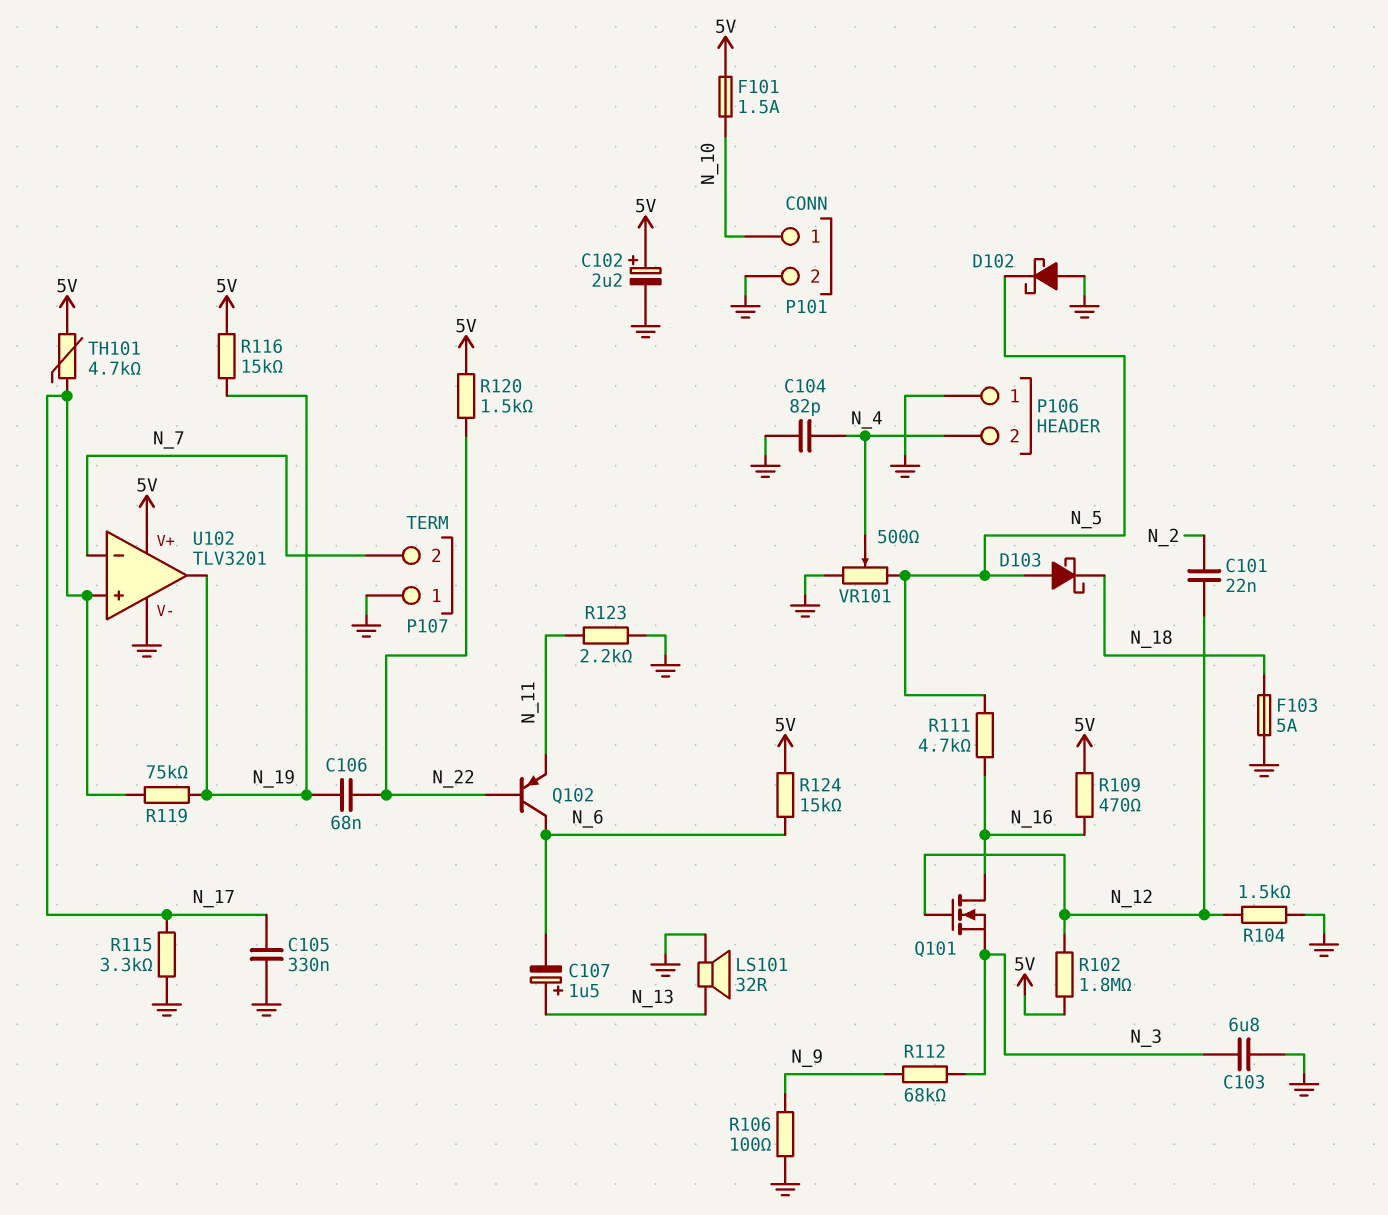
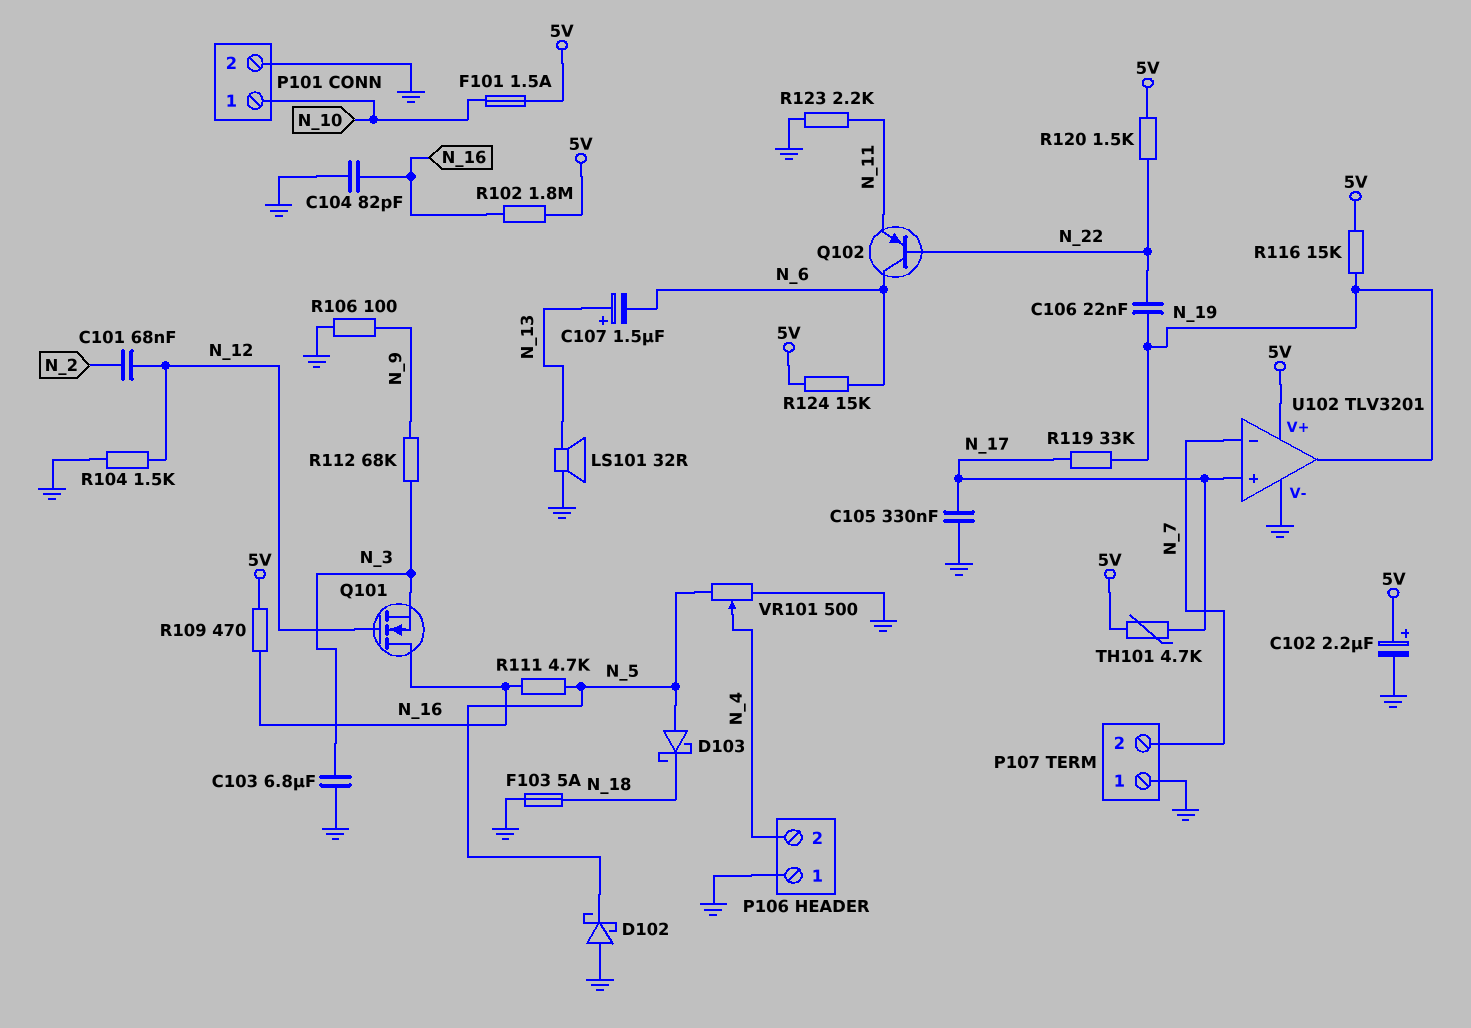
C101: 22nF (N_2, N_12) -> 68nF (N_2, N_12)
C104: 82pF (GND, N_4) -> 82pF (GND, N_16)
C106: 68nF (N_19, N_22) -> 22nF (N_19, N_22)
R102: 1.8M (5V, N_12) -> 1.8M (5V, N_16)
R115: 3.3k (GND, N_17) -> none
R119: 75k (N_17, N_19) -> 33k (N_17, N_19)

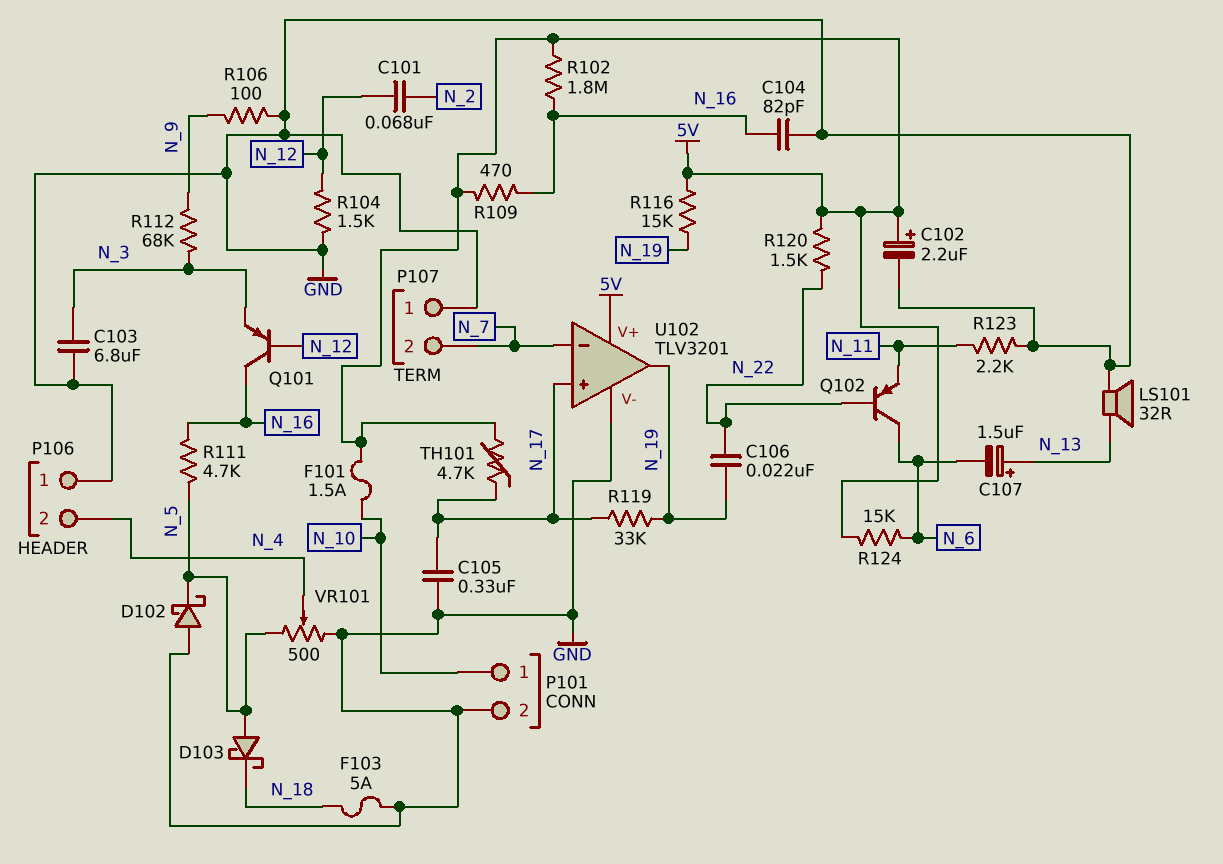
Q101: NMOS (G N_12, D N_16, S N_3) -> PNP (B N_12, C N_16, E N_3)

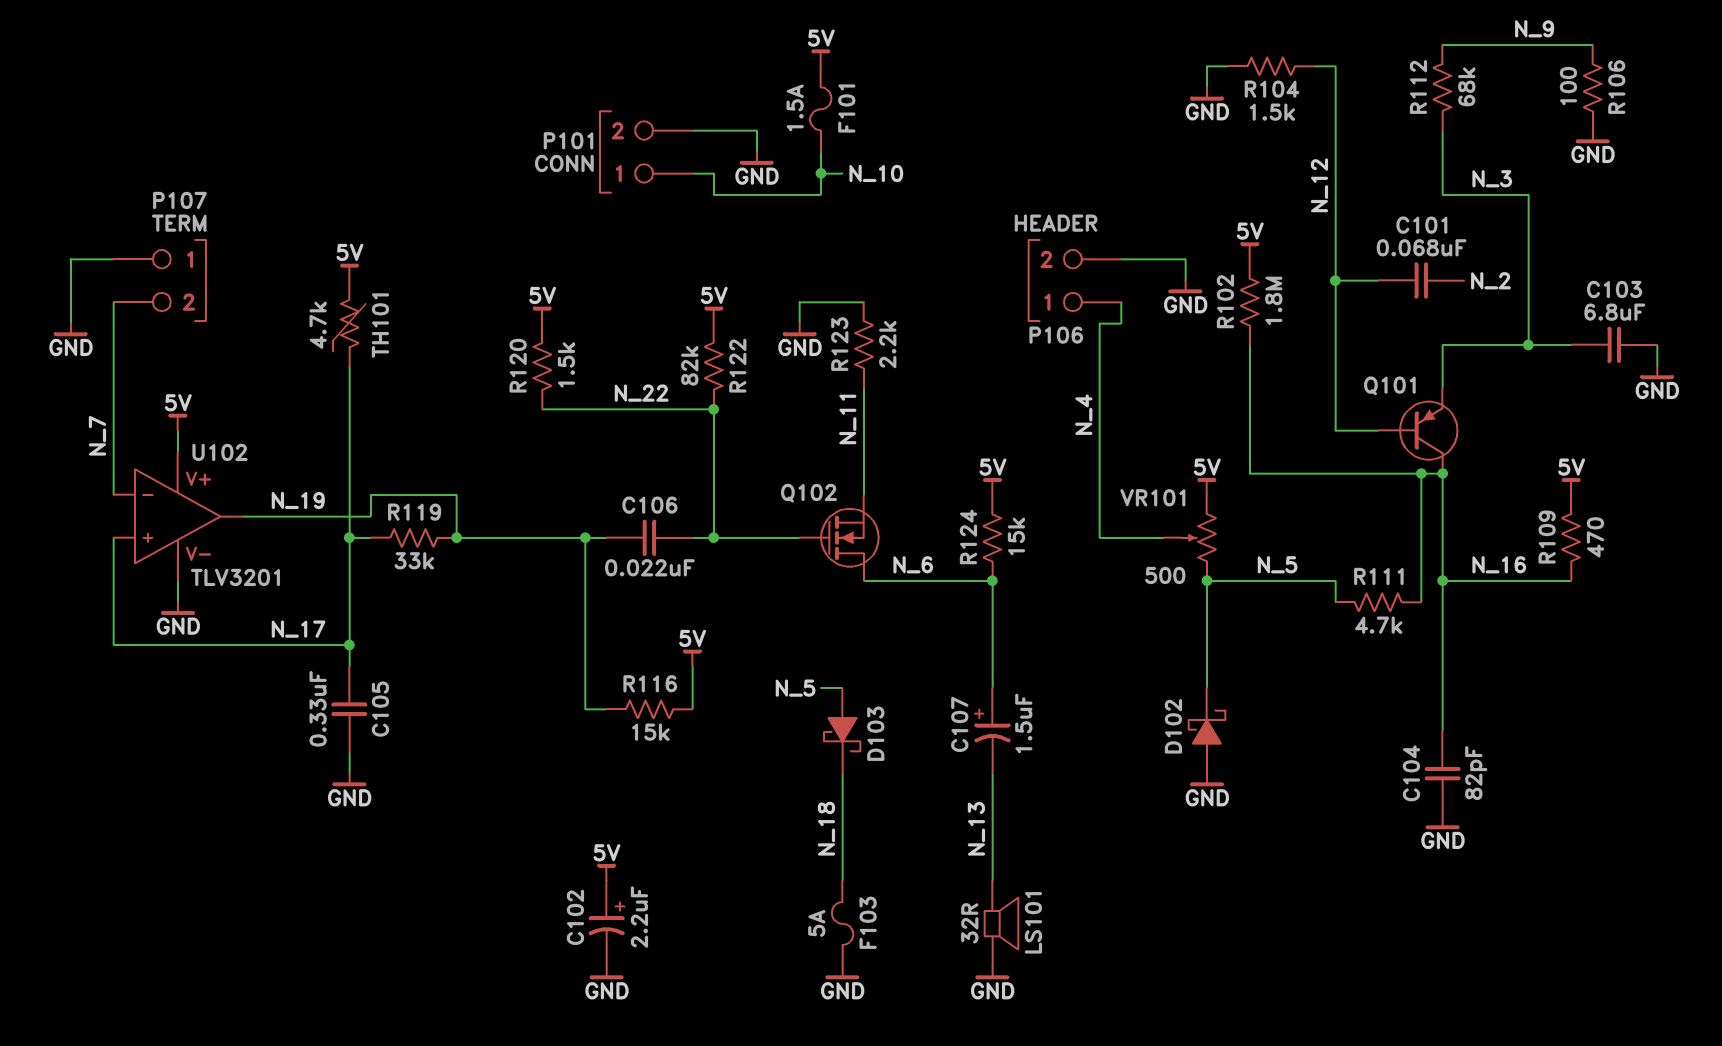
C107: 1.5uF (plus N_13, minus N_6) -> 1.5uF (plus N_6, minus N_13)
P106 pin 1: GND -> N_4
P106 pin 2: N_4 -> GND
Q102: PNP (B N_22, C N_6, E N_11) -> NMOS (G N_22, D N_6, S N_11)
R122: none -> 82k (5V, N_22)
VR101: 500 (GND, N_5, wiper N_4) -> 500 (5V, N_5, wiper N_4)

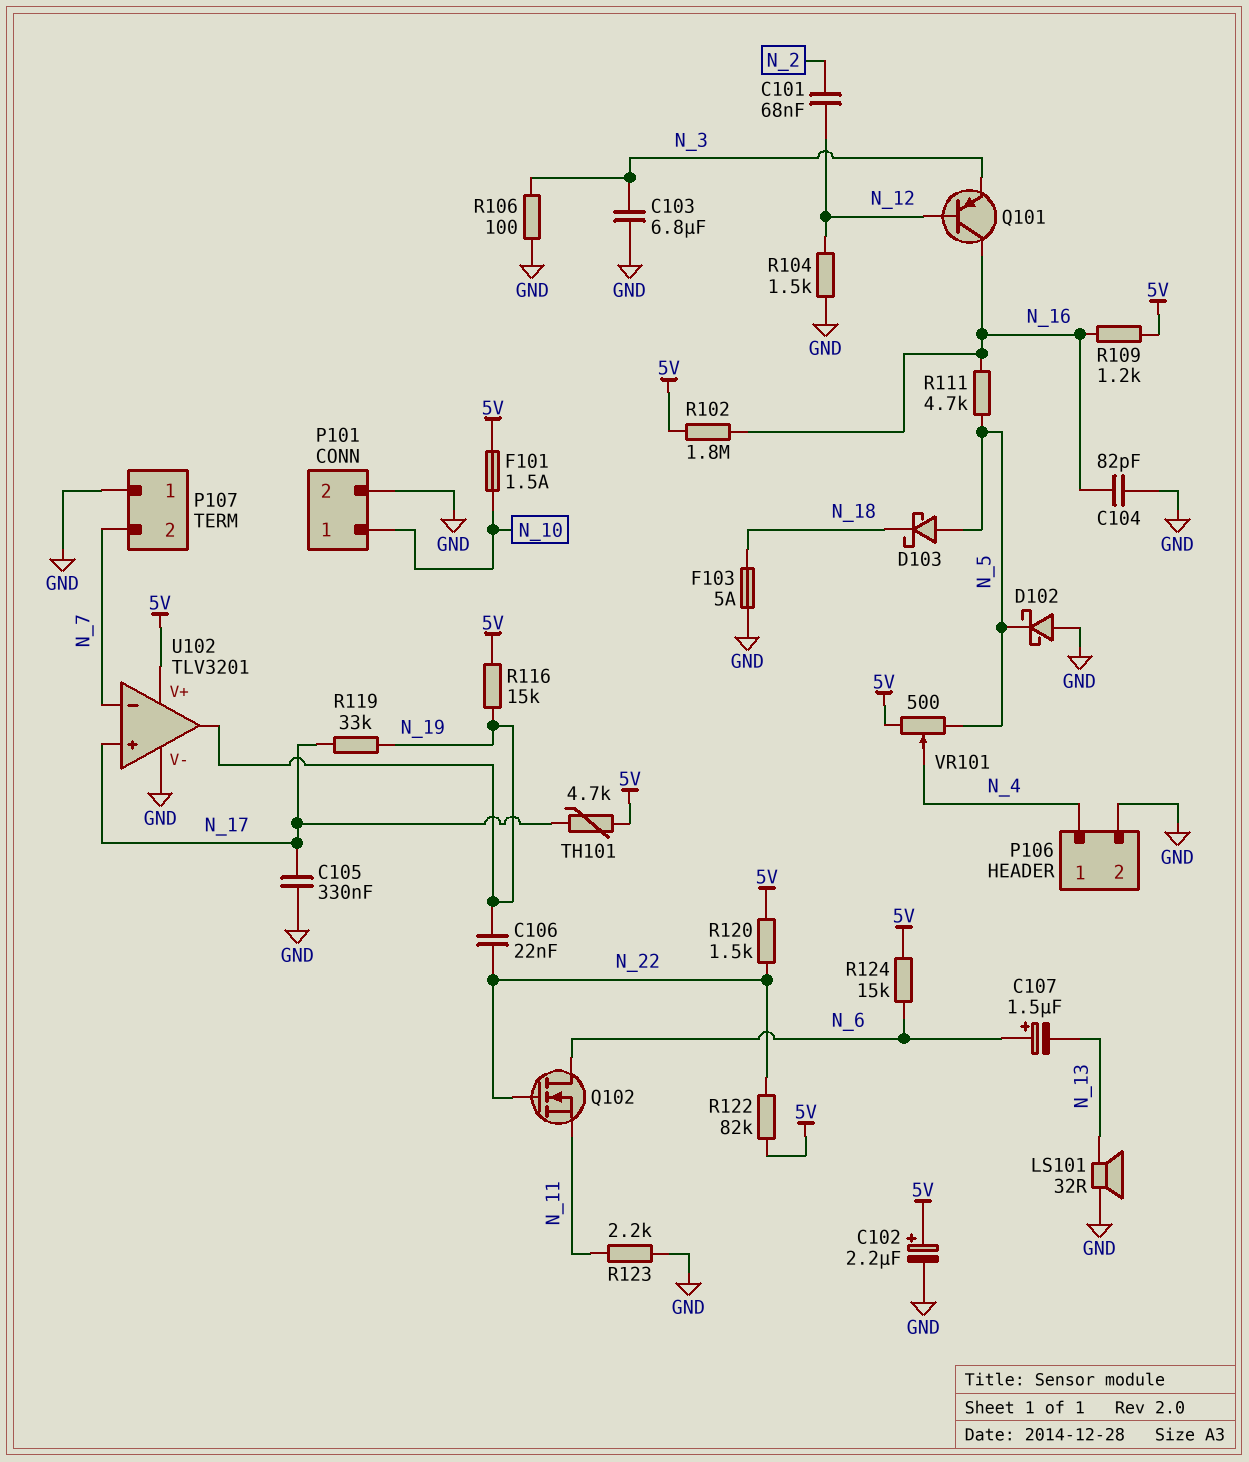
R106: 100 (GND, N_9) -> 100 (GND, N_3)
R109: 470 (5V, N_16) -> 1.2k (5V, N_16)
R112: 68k (N_3, N_9) -> none

